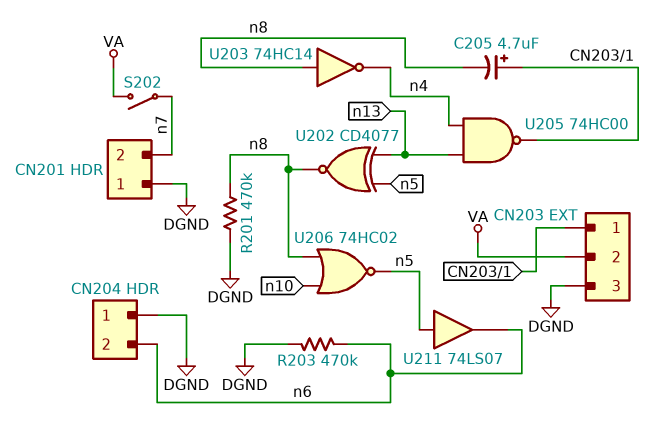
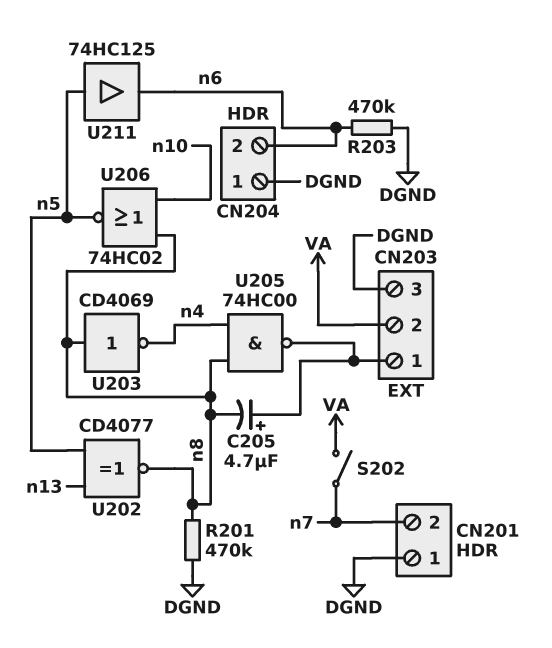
U203: NOT 74HC14 (in n8, out n4) -> NOT CD4069 (in n8, out n4)
U205: NAND 74HC00 (in n4, in n13, out CN203/1) -> NAND 74HC00 (in n4, in n8, out CN203/1)
U211: buffer 74LS07 (in n5, out n6) -> buffer 74HC125 (in n5, out n6)

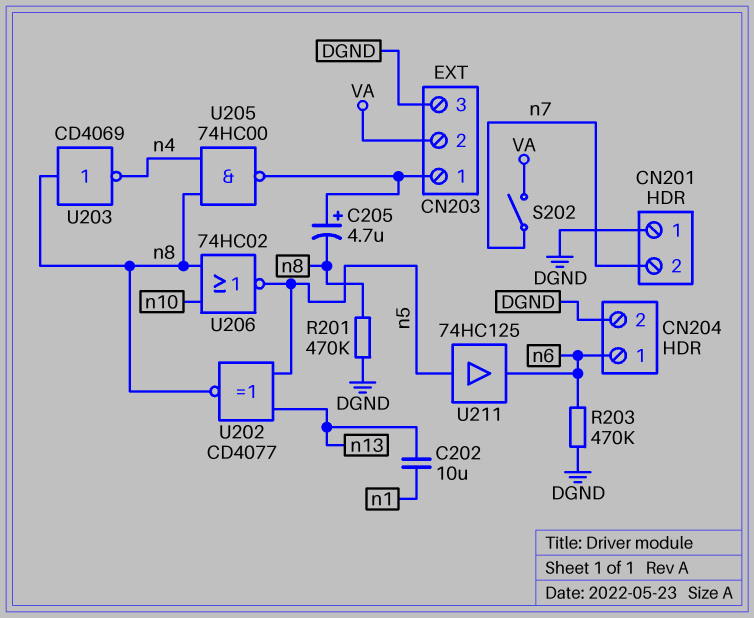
C202: none -> 10uF (n1, n13)
CN204 pin 1: DGND -> n6
CN204 pin 2: n6 -> DGND

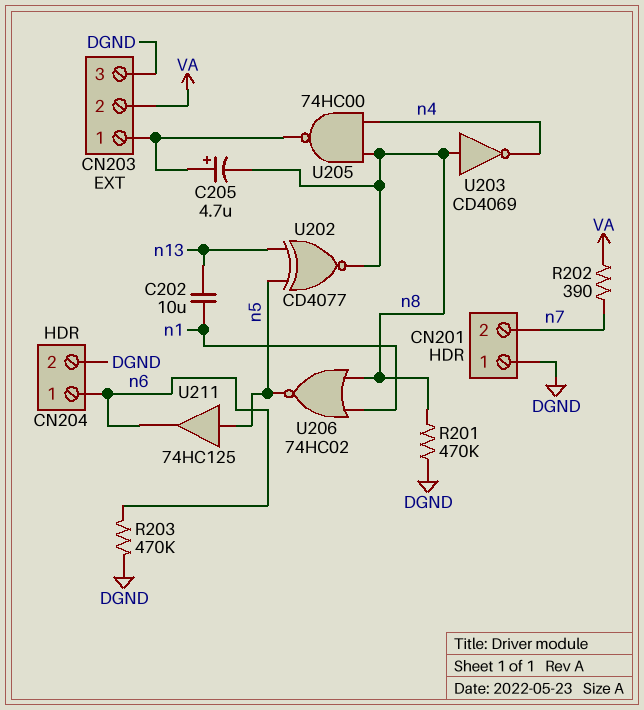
R202: none -> 390 (VA, n7)
S202: switch (VA, n7) -> none
U206: NOR 74HC02 (in n8, in n10, out n5) -> NOR 74HC02 (in n1, in n8, out n5)

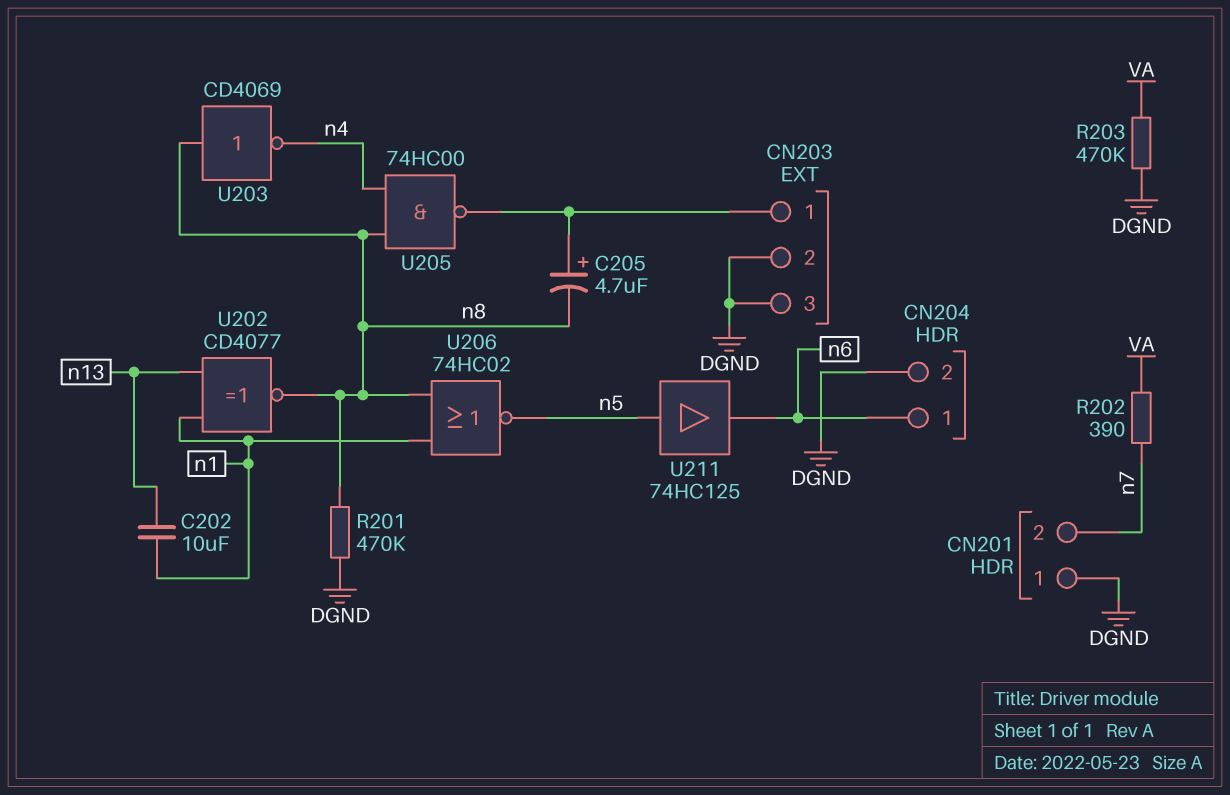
CN203 pin 2: VA -> DGND
R203: 470k (DGND, n6) -> 470k (DGND, VA)
U202: XNOR CD4077 (in n5, in n13, out n8) -> XNOR CD4077 (in n1, in n13, out n8)

